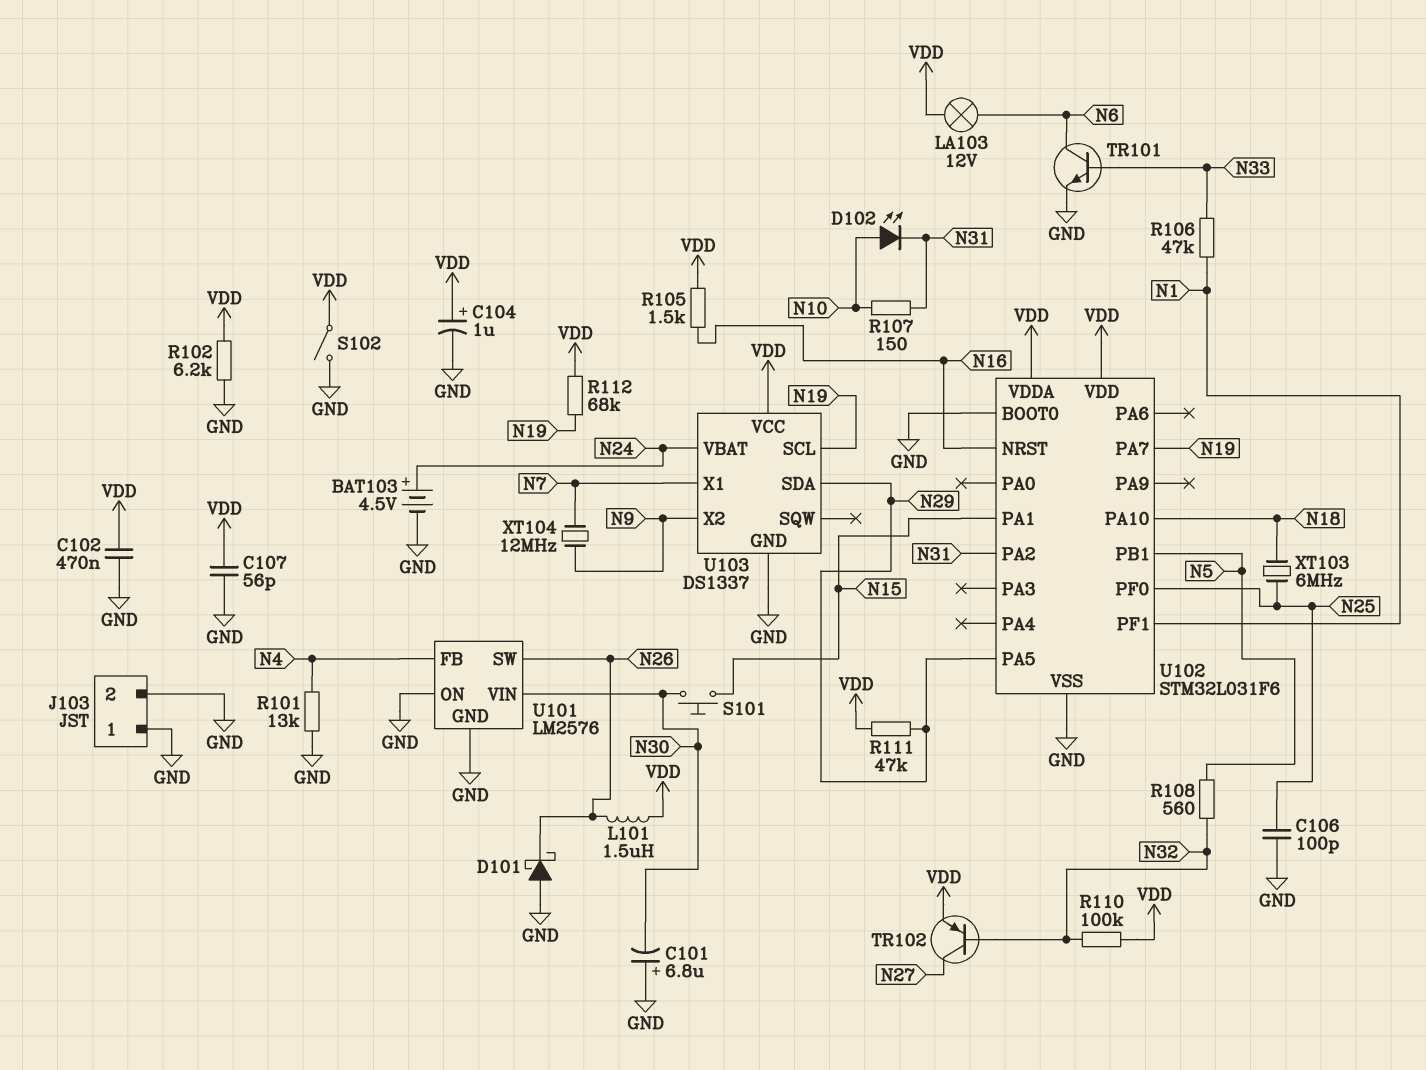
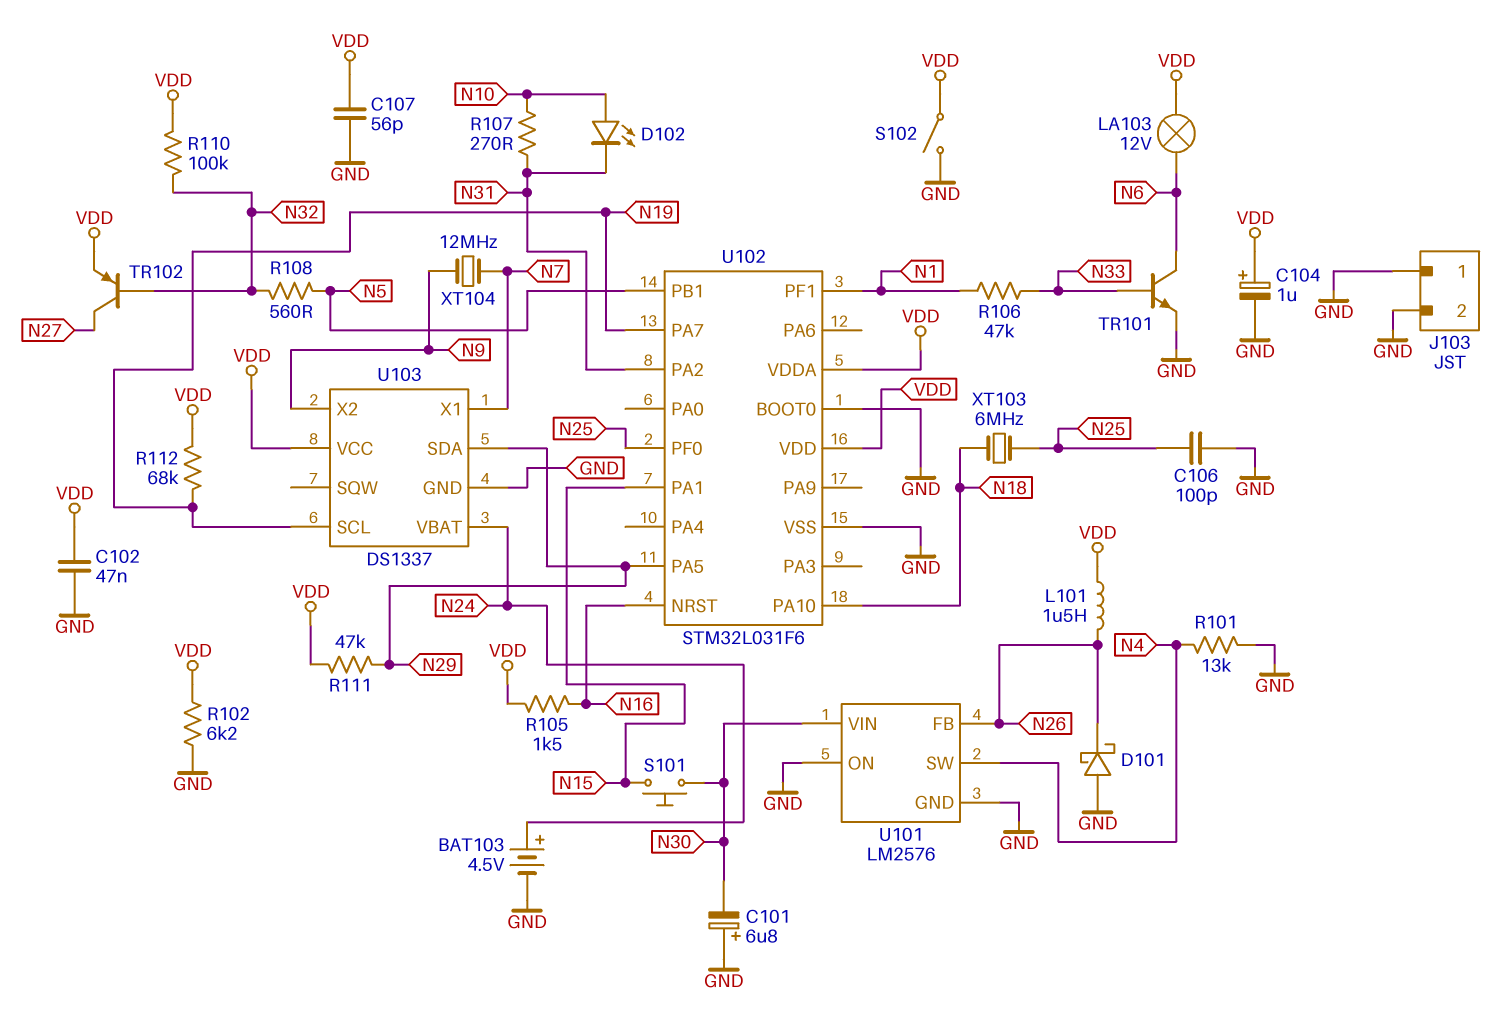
C102: 470nF (GND, VDD) -> 47nF (GND, VDD)
R107: 150 (N10, N31) -> 270 (N10, N31)
U101 pin FB: N4 -> N26
U101 pin SW: N26 -> N4

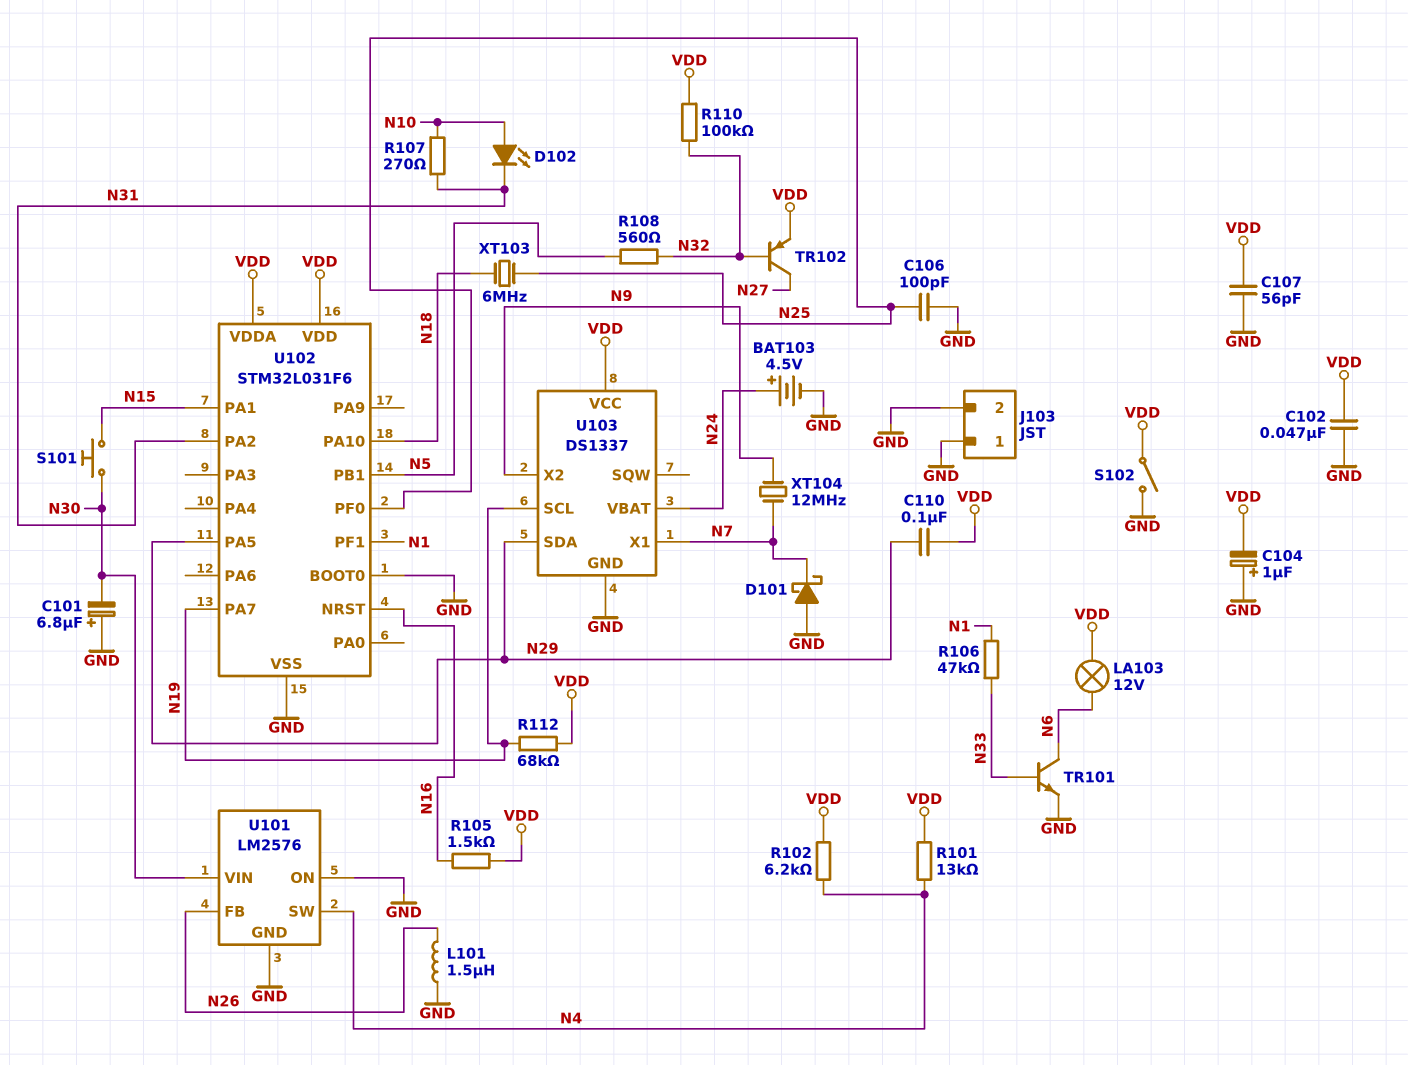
C104: 1uF (plus VDD, minus GND) -> 1uF (plus GND, minus VDD)
C110: none -> 100nF (N29, VDD)
D101: schottky (A GND, K N26) -> schottky (A GND, K N7)
L101: 1.5uH (N26, VDD) -> 1.5uH (GND, N26)
R101: 13k (GND, N4) -> 13k (N4, VDD)
R102: 6.2k (GND, VDD) -> 6.2k (N4, VDD)
R111: 47k (N29, VDD) -> none

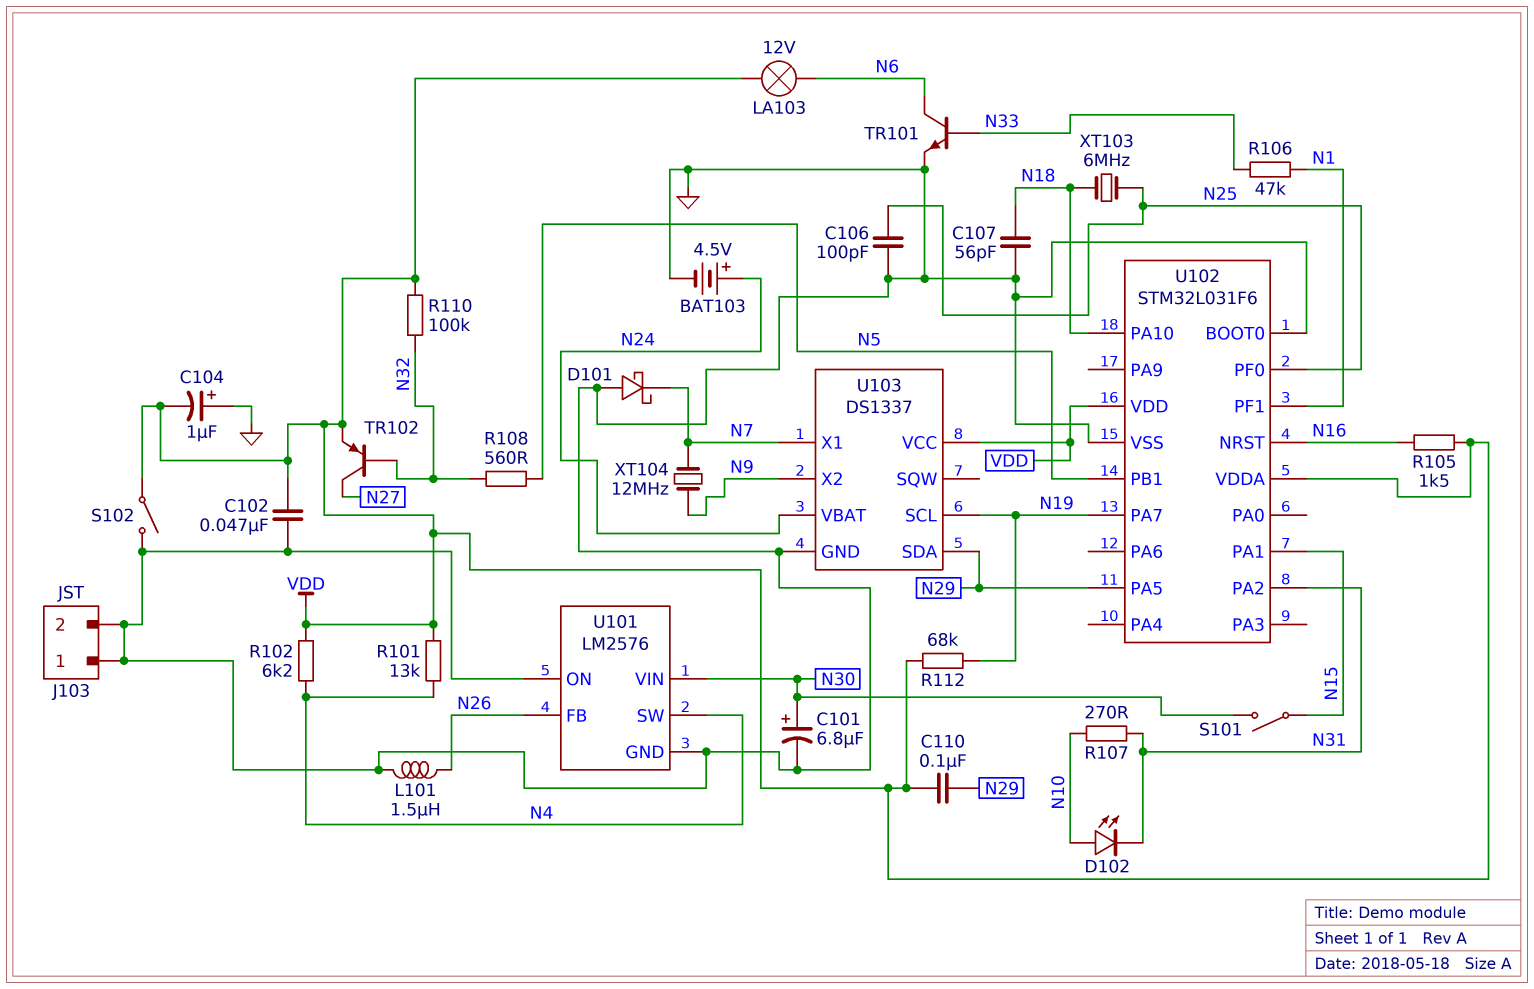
C101: 6.8uF (plus GND, minus N30) -> 6.8uF (plus N30, minus GND)
C107: 56pF (GND, VDD) -> 56pF (GND, N18)
S101: button (N15, N30) -> switch (N15, N30)

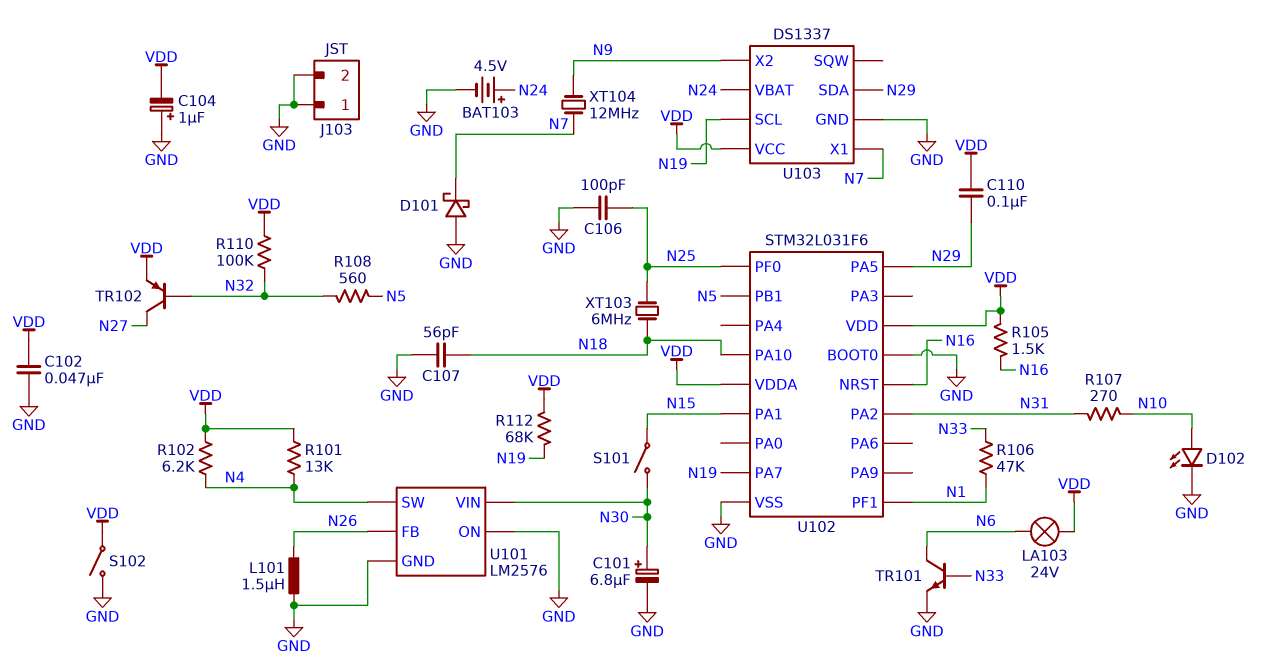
D102: LED (A N10, K N31) -> LED (A N10, K GND)
LA103: lamp 12V (N6, VDD) -> lamp 24V (N6, VDD)

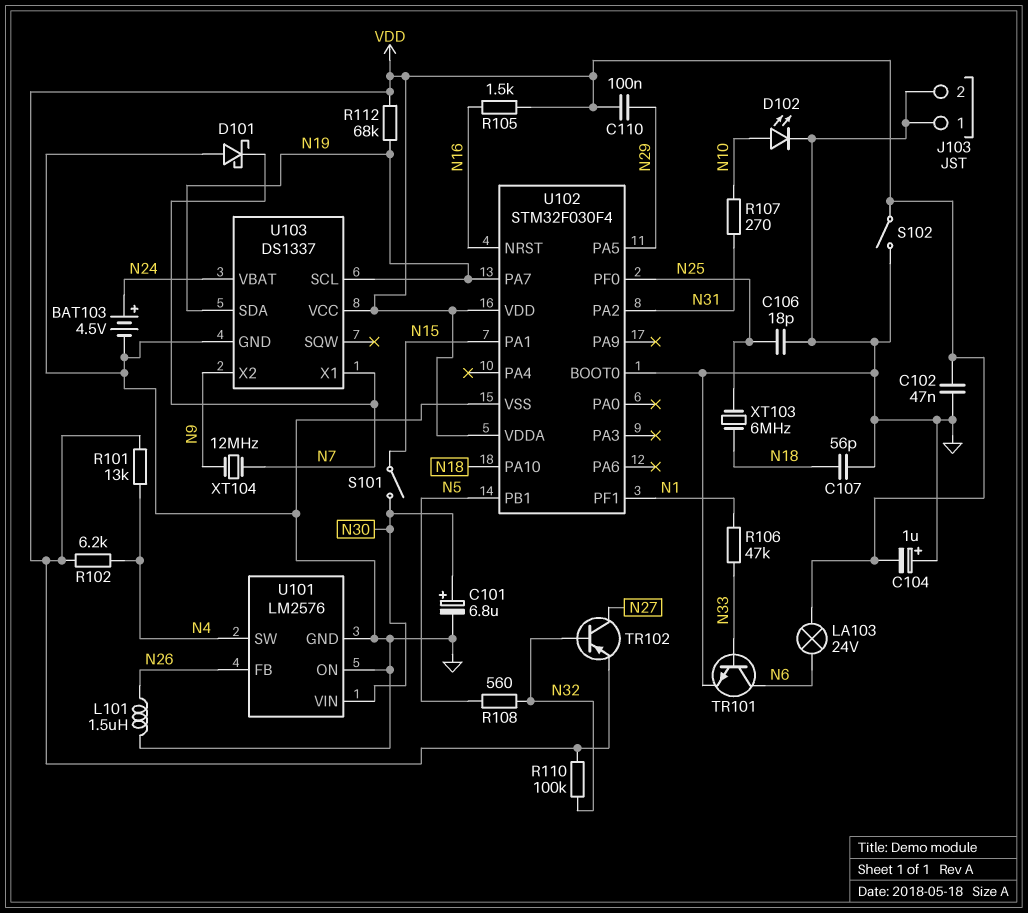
C106: 100pF (GND, N25) -> 18pF (GND, N25)
U102: STM32L031F6 -> STM32F030F4
U103 pin SDA: N29 -> N19

